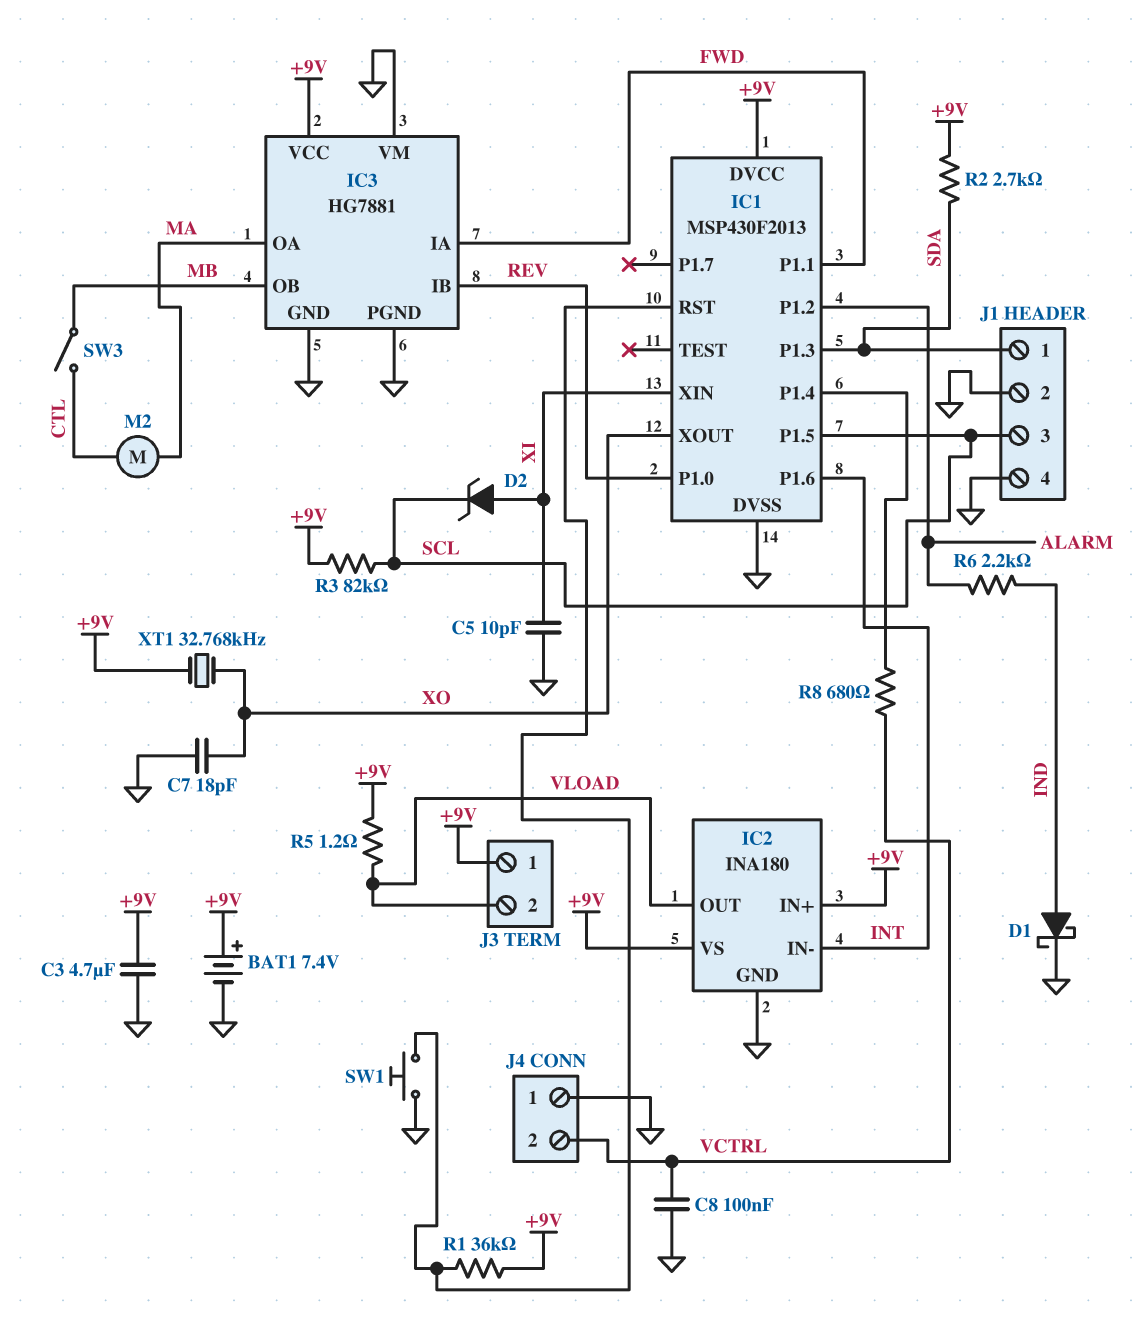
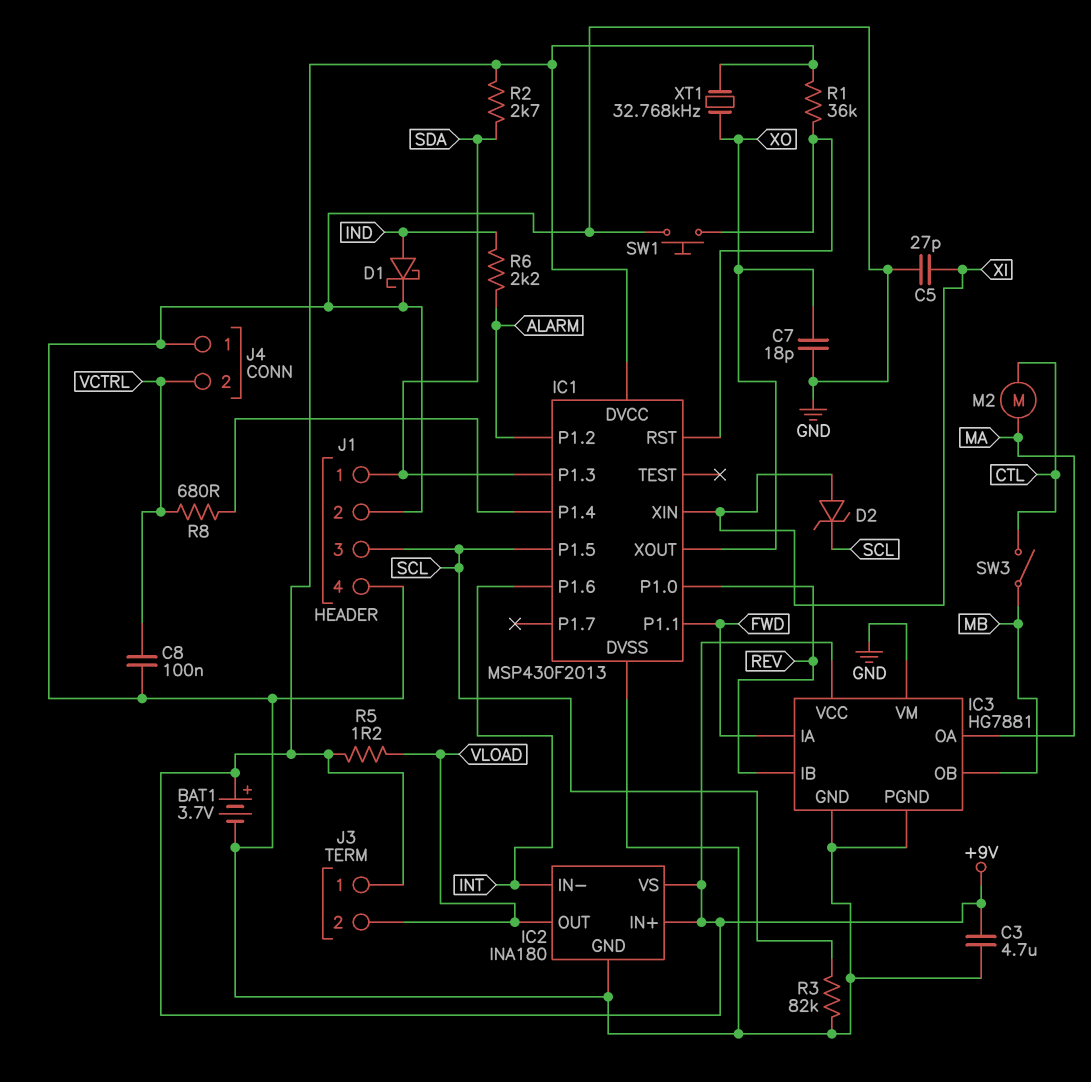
BAT1: 7.4V (plus +9V, minus GND) -> 3.7V (plus +9V, minus GND)
C5: 10pF (GND, XI) -> 27pF (GND, XI)
R3: 82k (+9V, SCL) -> 82k (GND, SCL)

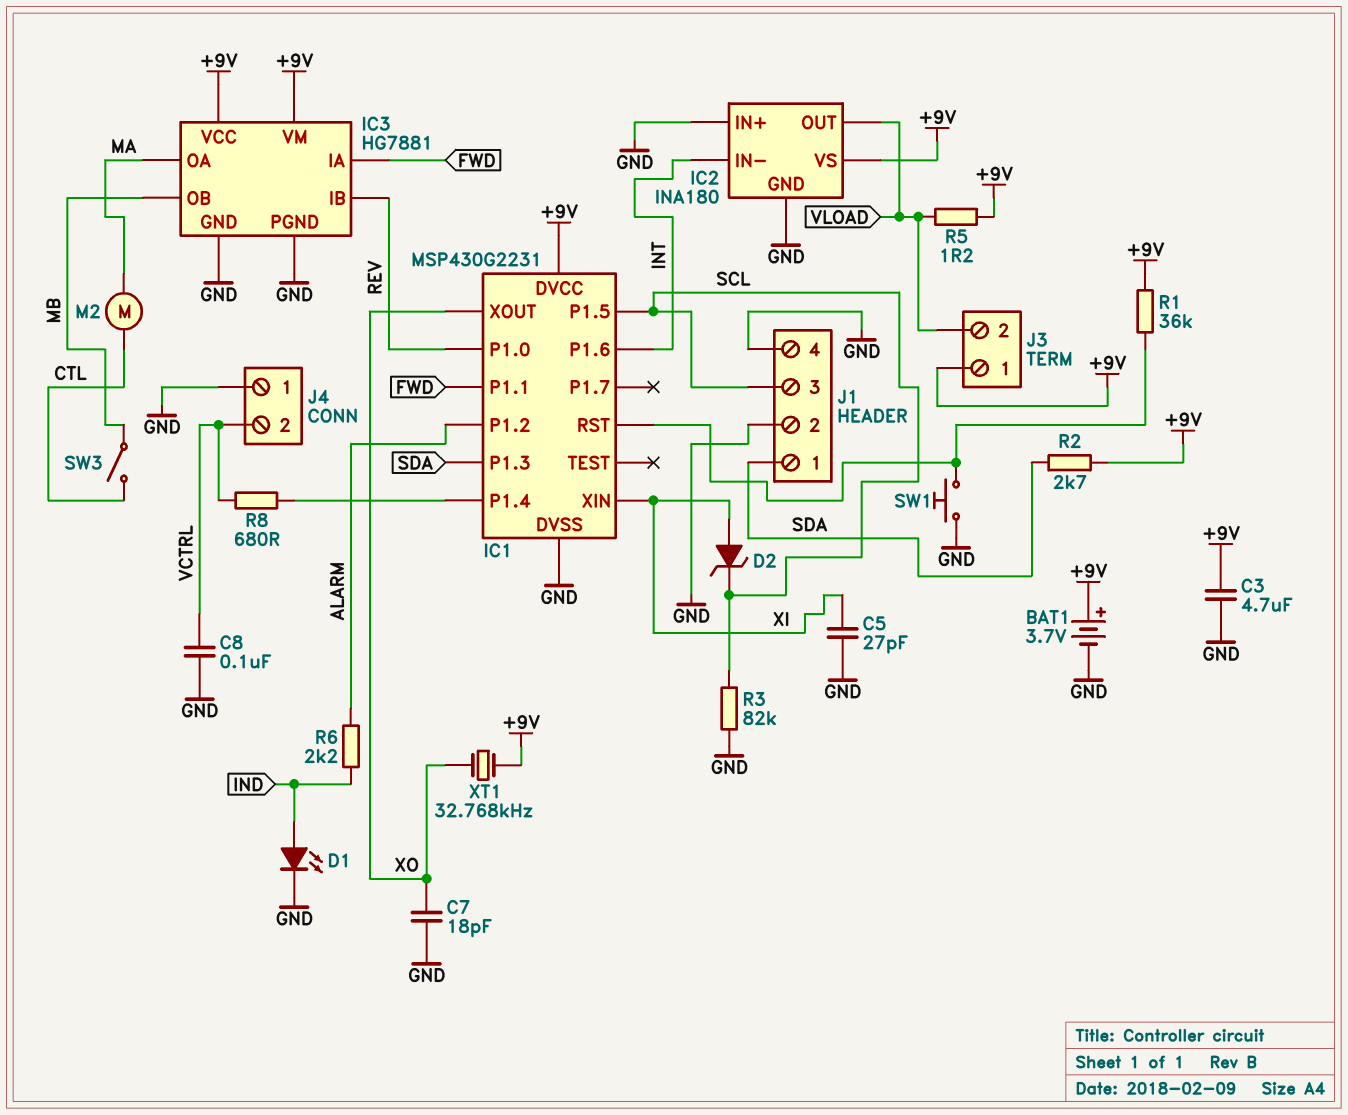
D1: schottky (A IND, K GND) -> LED (A IND, K GND)
IC1: MSP430F2013 -> MSP430G2231
IC2 pin IN+: +9V -> GND
IC3 pin VM: GND -> +9V

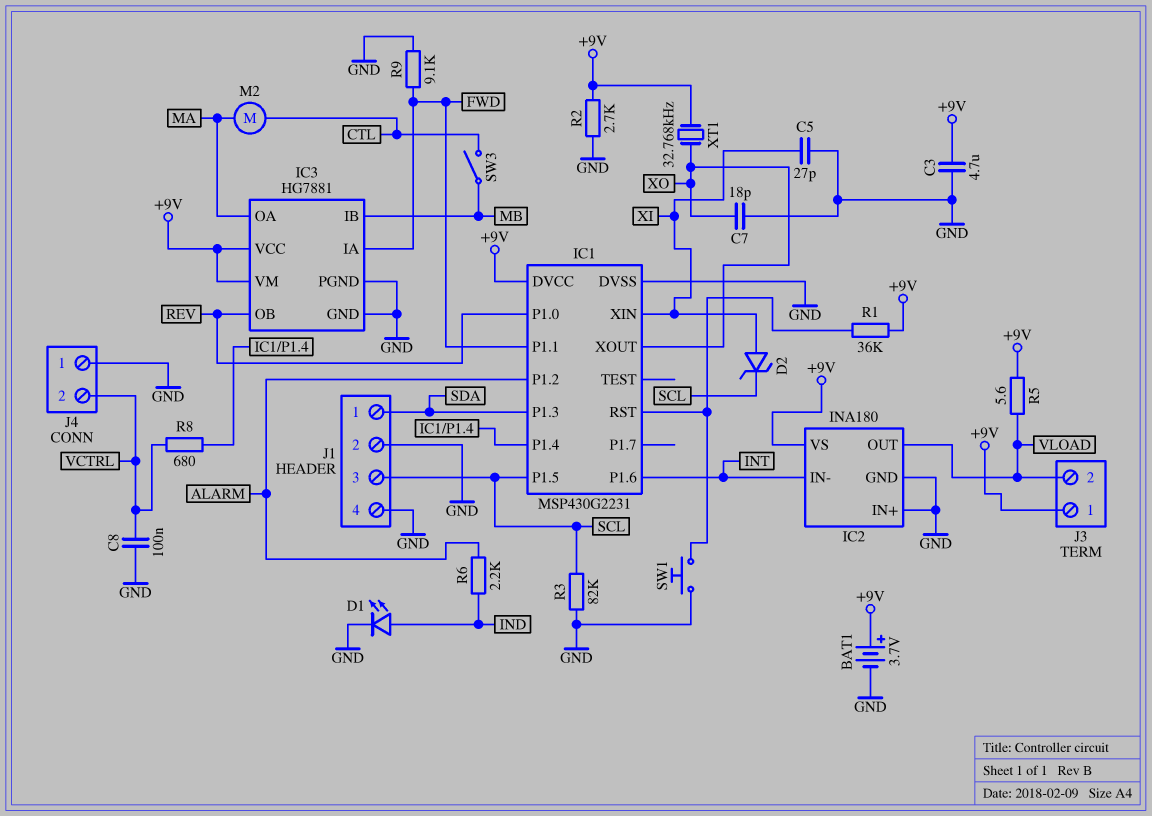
IC3 pin IB: REV -> MB
IC3 pin OB: MB -> REV
R2: 2.7k (+9V, SDA) -> 2.7k (+9V, GND)
R5: 1.2 (+9V, VLOAD) -> 5.6 (+9V, VLOAD)
R9: none -> 9.1k (FWD, GND)

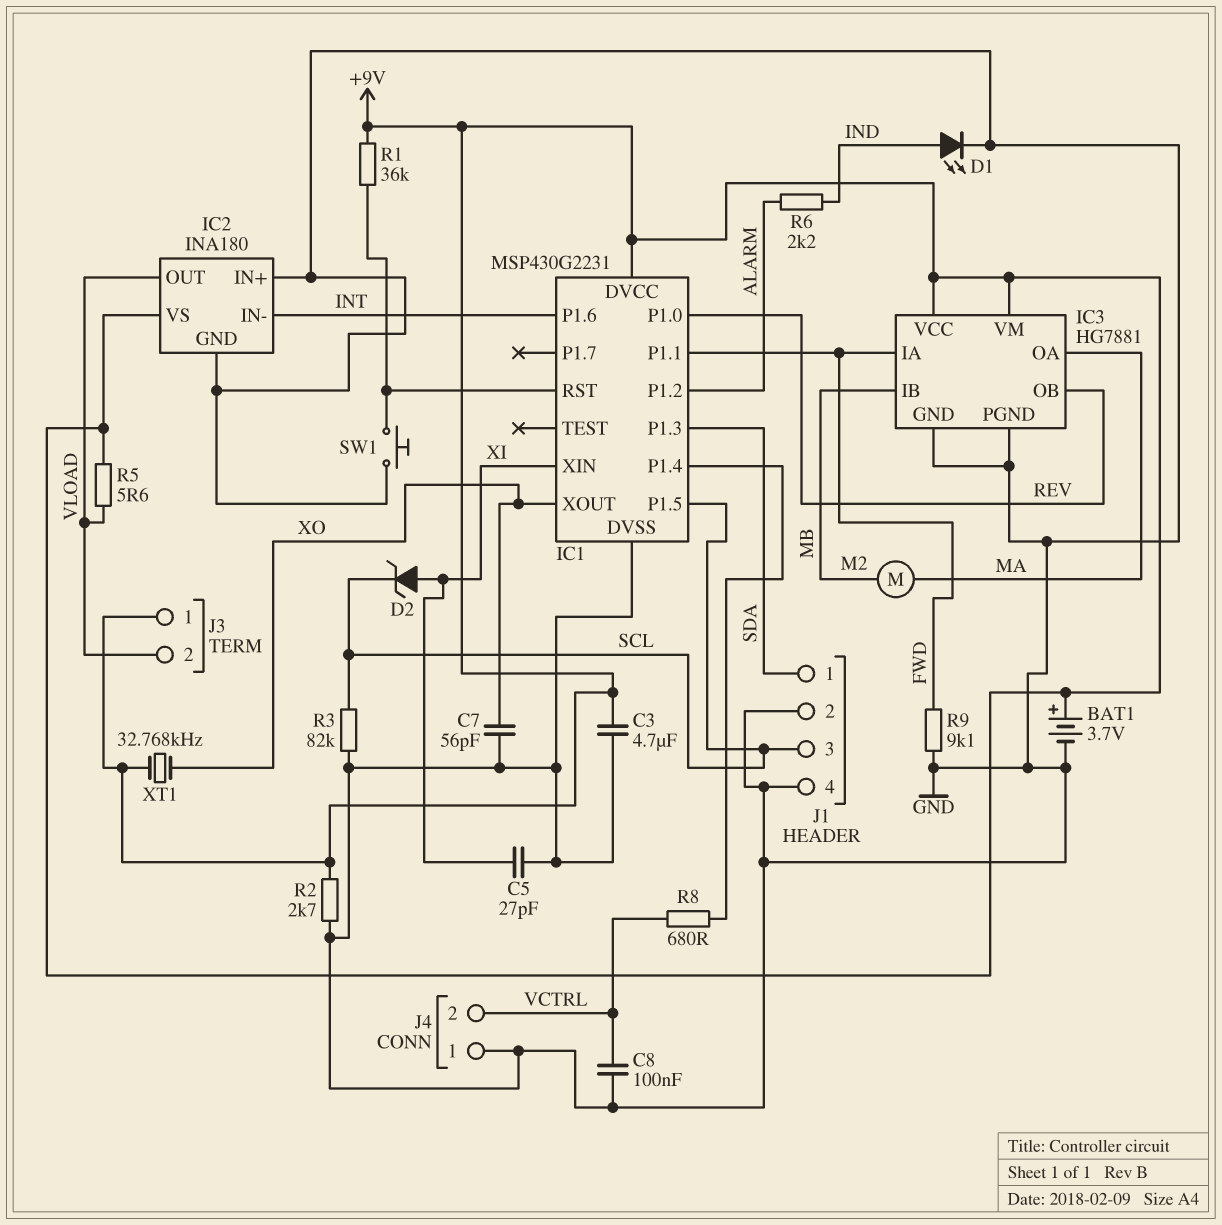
C7: 18pF (GND, XO) -> 56pF (GND, XO)
M2: motor (CTL, MA) -> motor (MA, MB)
SW3: switch (CTL, MB) -> none

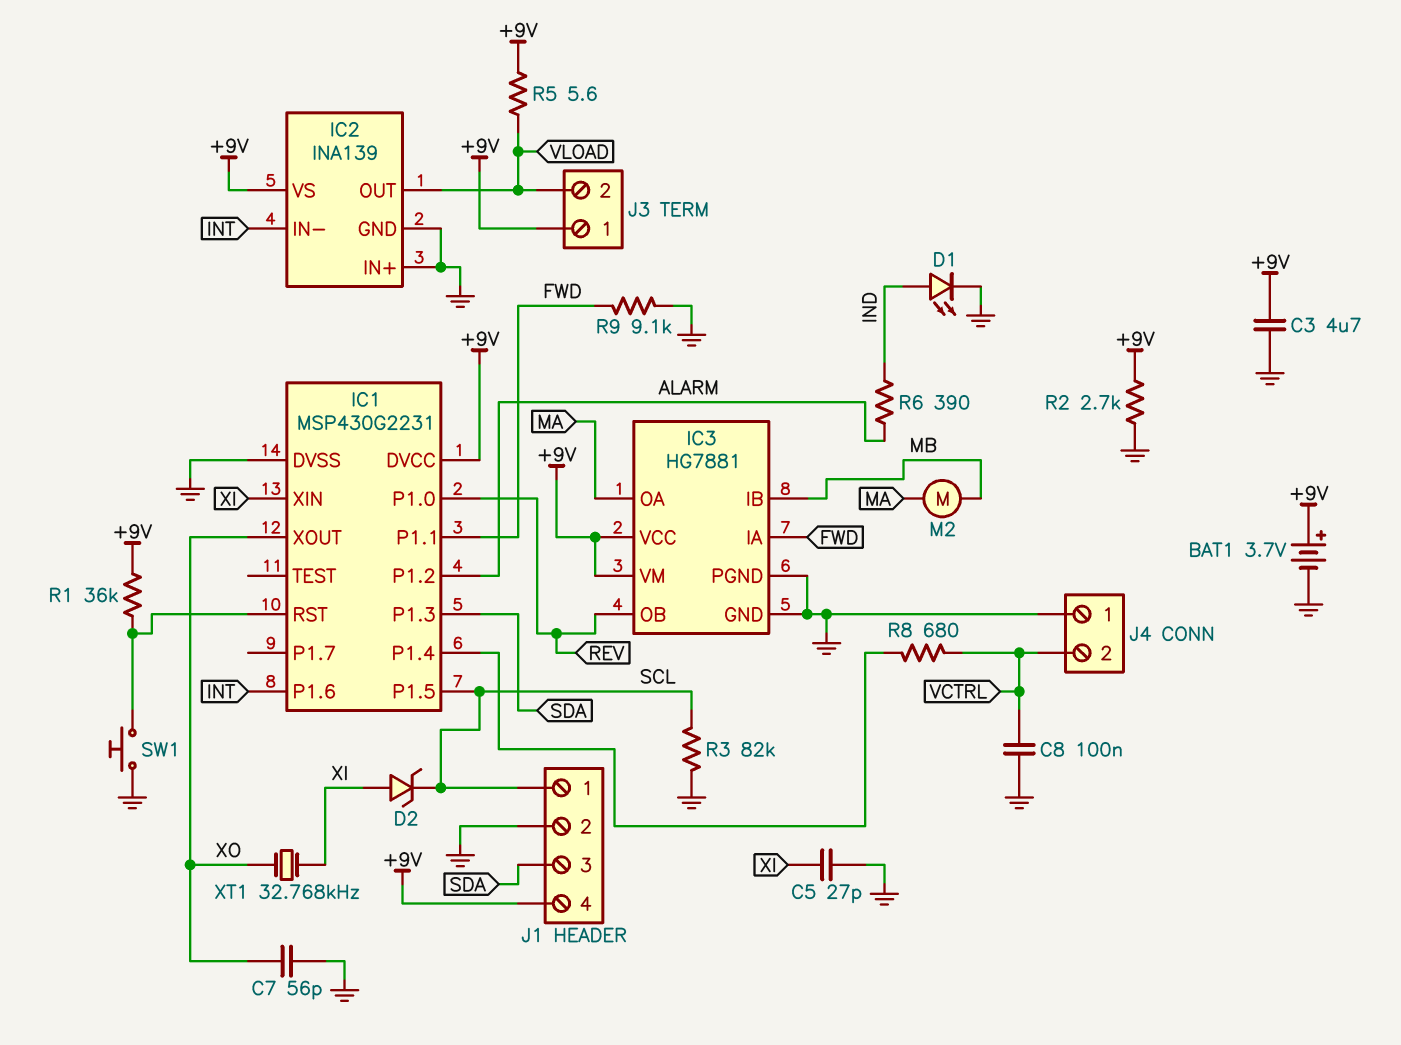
IC2: INA180 -> INA139
J1 pin 1: SDA -> SCL
J1 pin 3: SCL -> SDA
J1 pin 4: GND -> +9V
R6: 2.2k (ALARM, IND) -> 390 (ALARM, IND)
XT1: 32.768kHz (+9V, XO) -> 32.768kHz (XI, XO)

